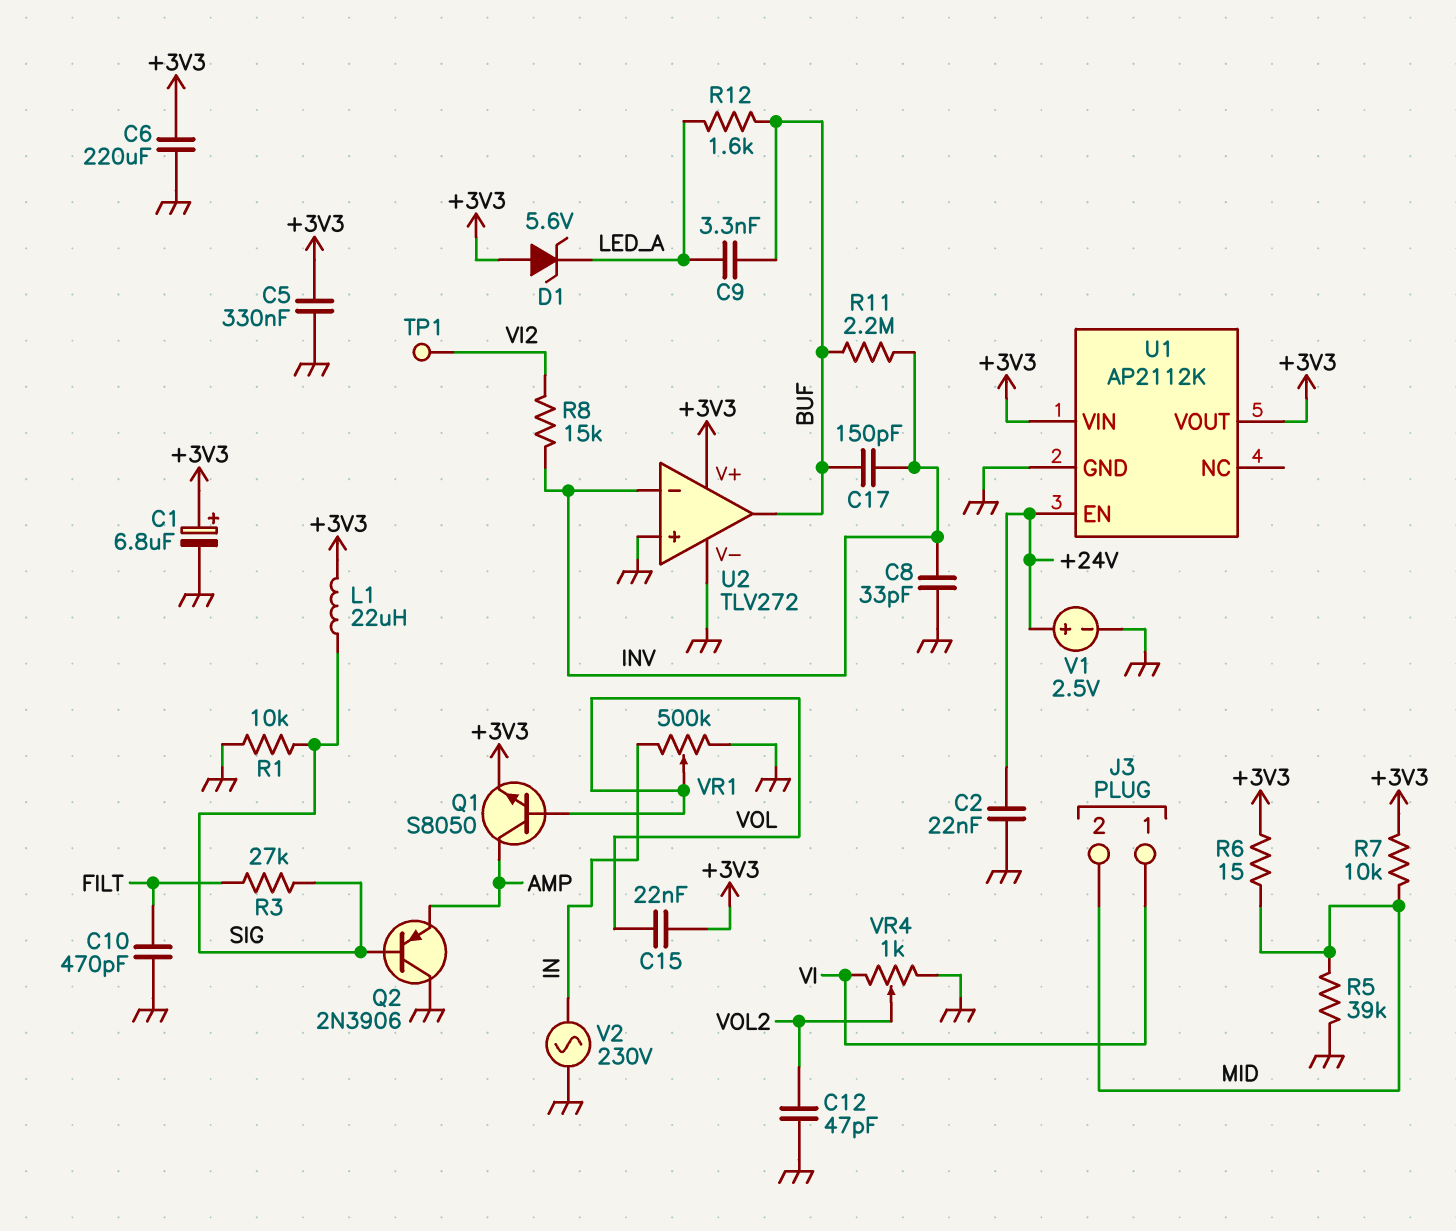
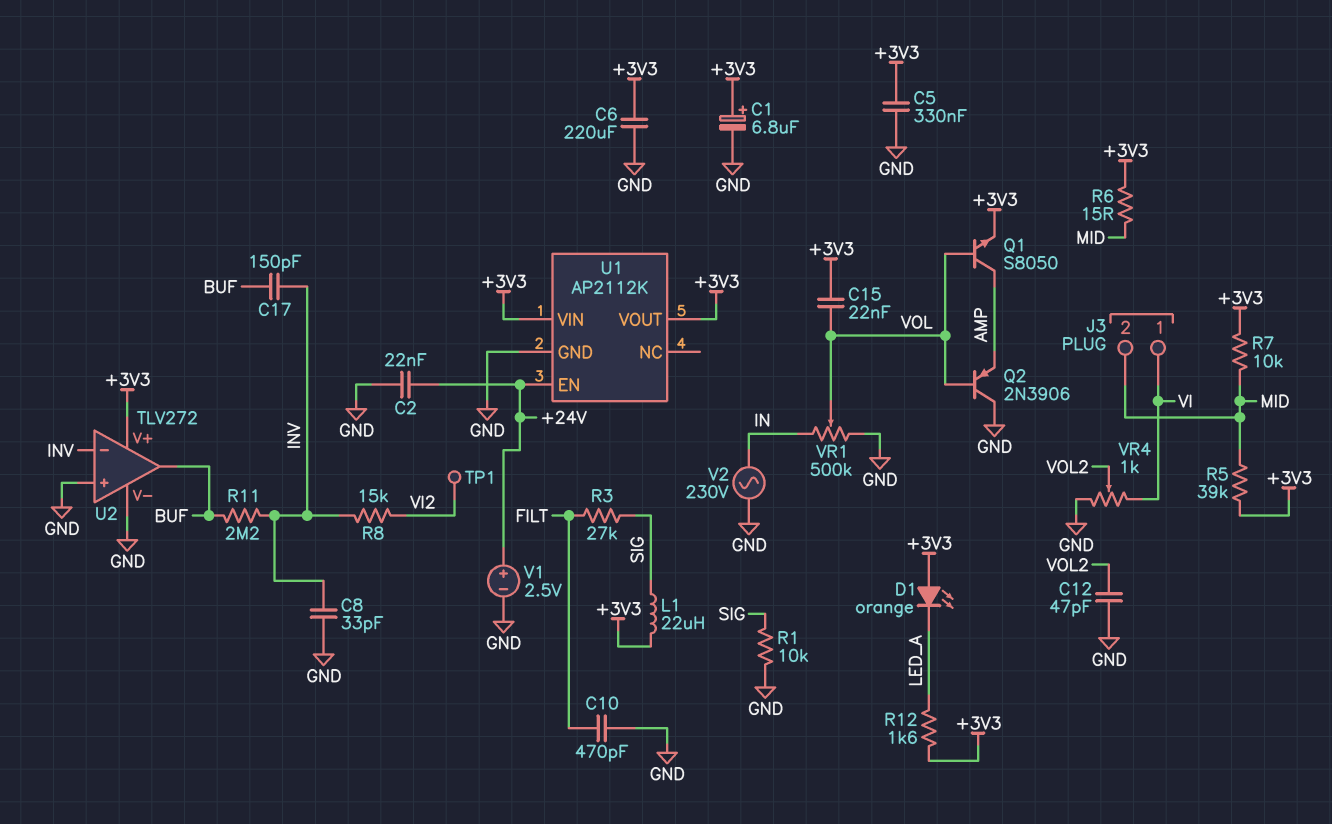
C9: 3.3nF (BUF, LED_A) -> none
D1: zener 5.6V (A +3V3, K LED_A) -> LED orange (A +3V3, K LED_A)
Q2: PNP 2N3906 (B SIG, C GND, E AMP) -> PNP 2N3906 (B VOL, C GND, E AMP)
R5: 39k (GND, MID) -> 39k (+3V3, MID)
R12: 1.6k (BUF, LED_A) -> 1.6k (+3V3, LED_A)

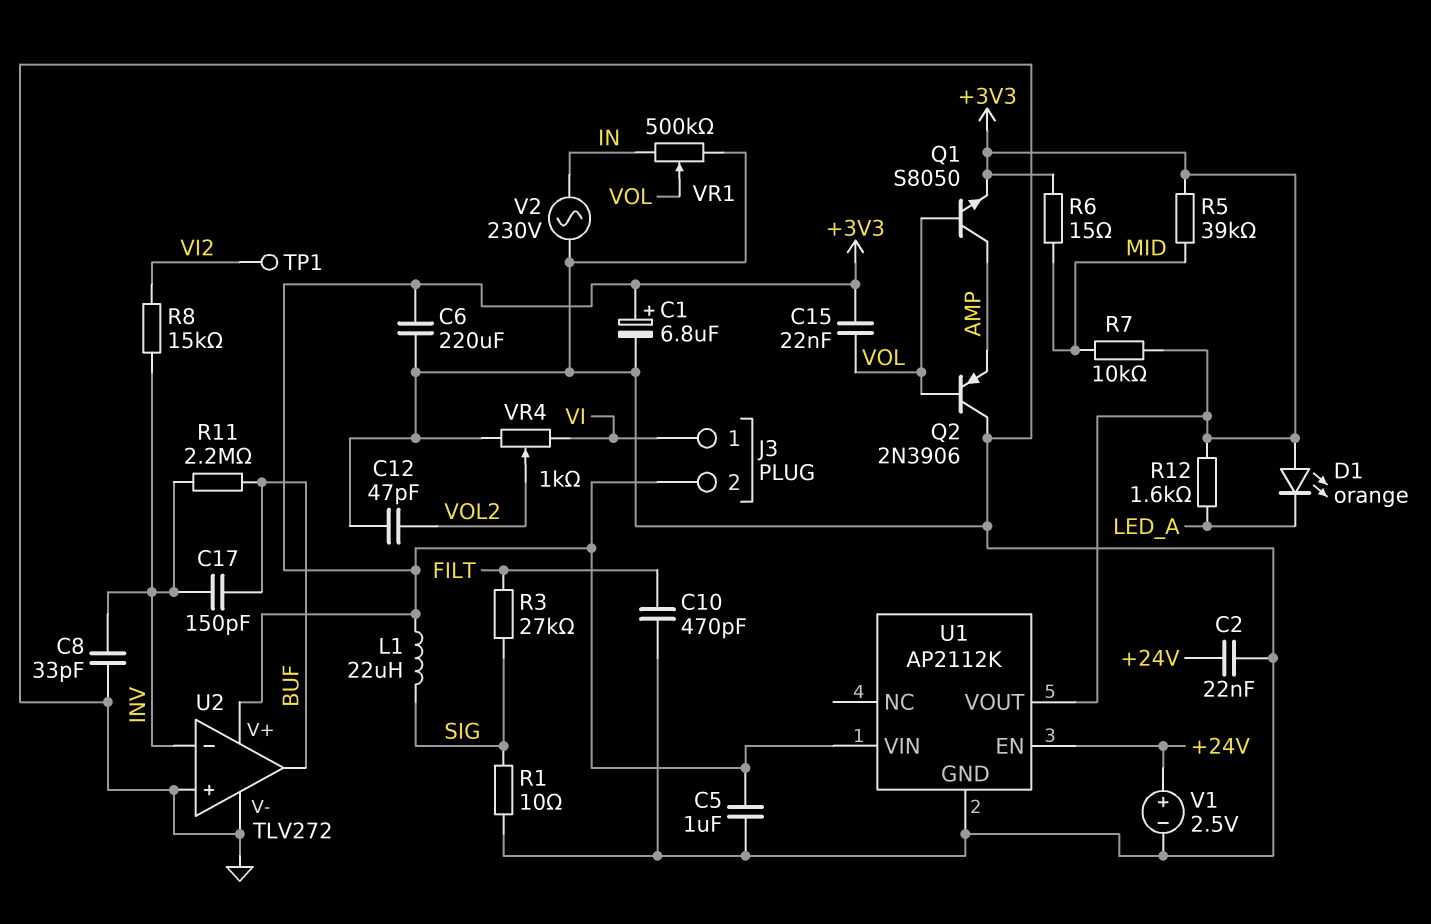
C5: 330nF (+3V3, GND) -> 1uF (+3V3, GND)
J3 pin 2: MID -> +3V3
R1: 10k (GND, SIG) -> 10 (GND, SIG)

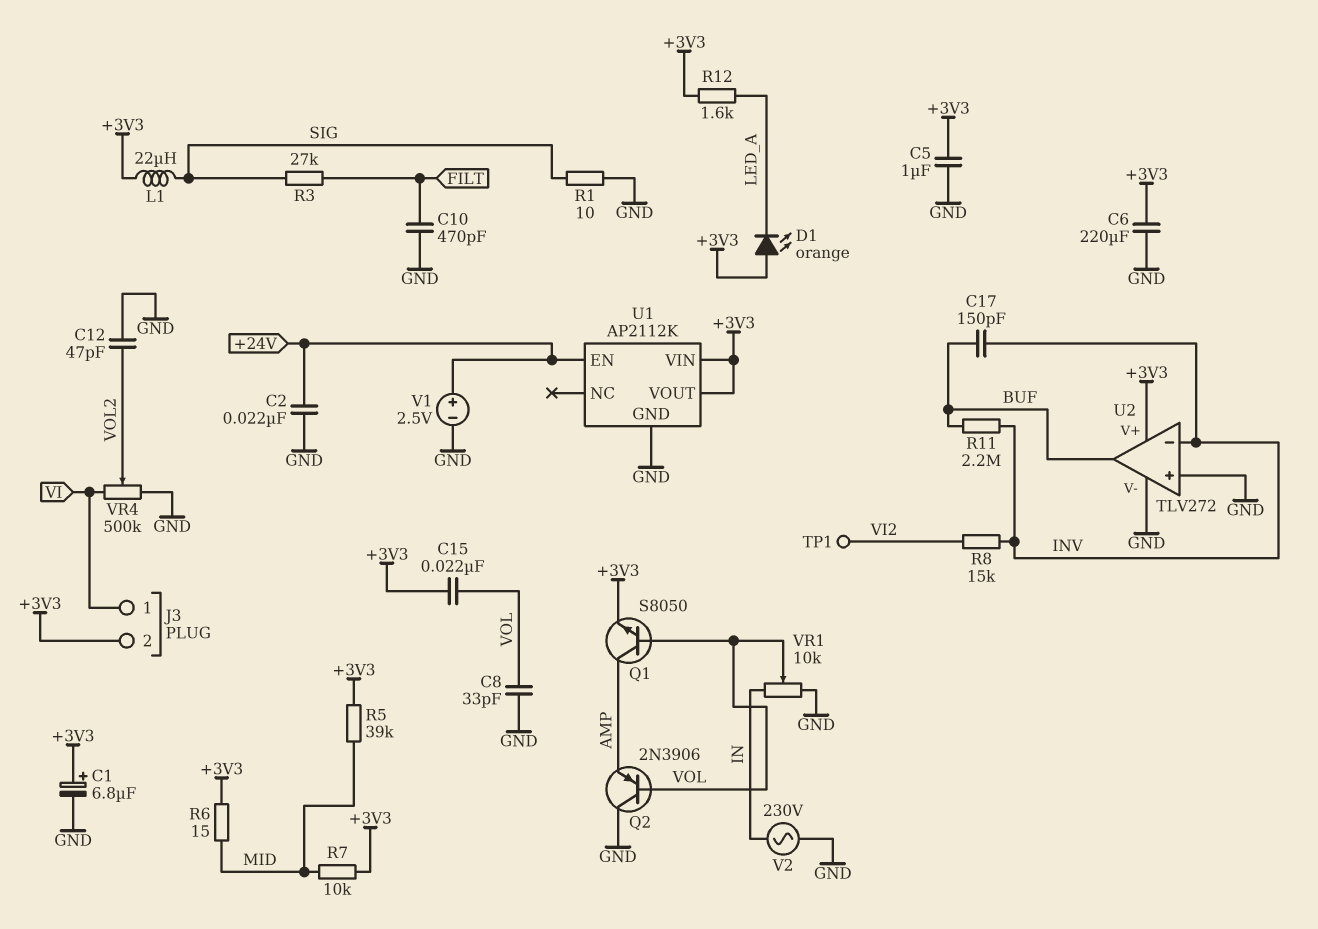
C8: 33pF (GND, INV) -> 33pF (GND, VOL)
VR1: 500k (GND, IN, wiper VOL) -> 10k (GND, IN, wiper VOL)
VR4: 1k (GND, VI, wiper VOL2) -> 500k (GND, VI, wiper VOL2)

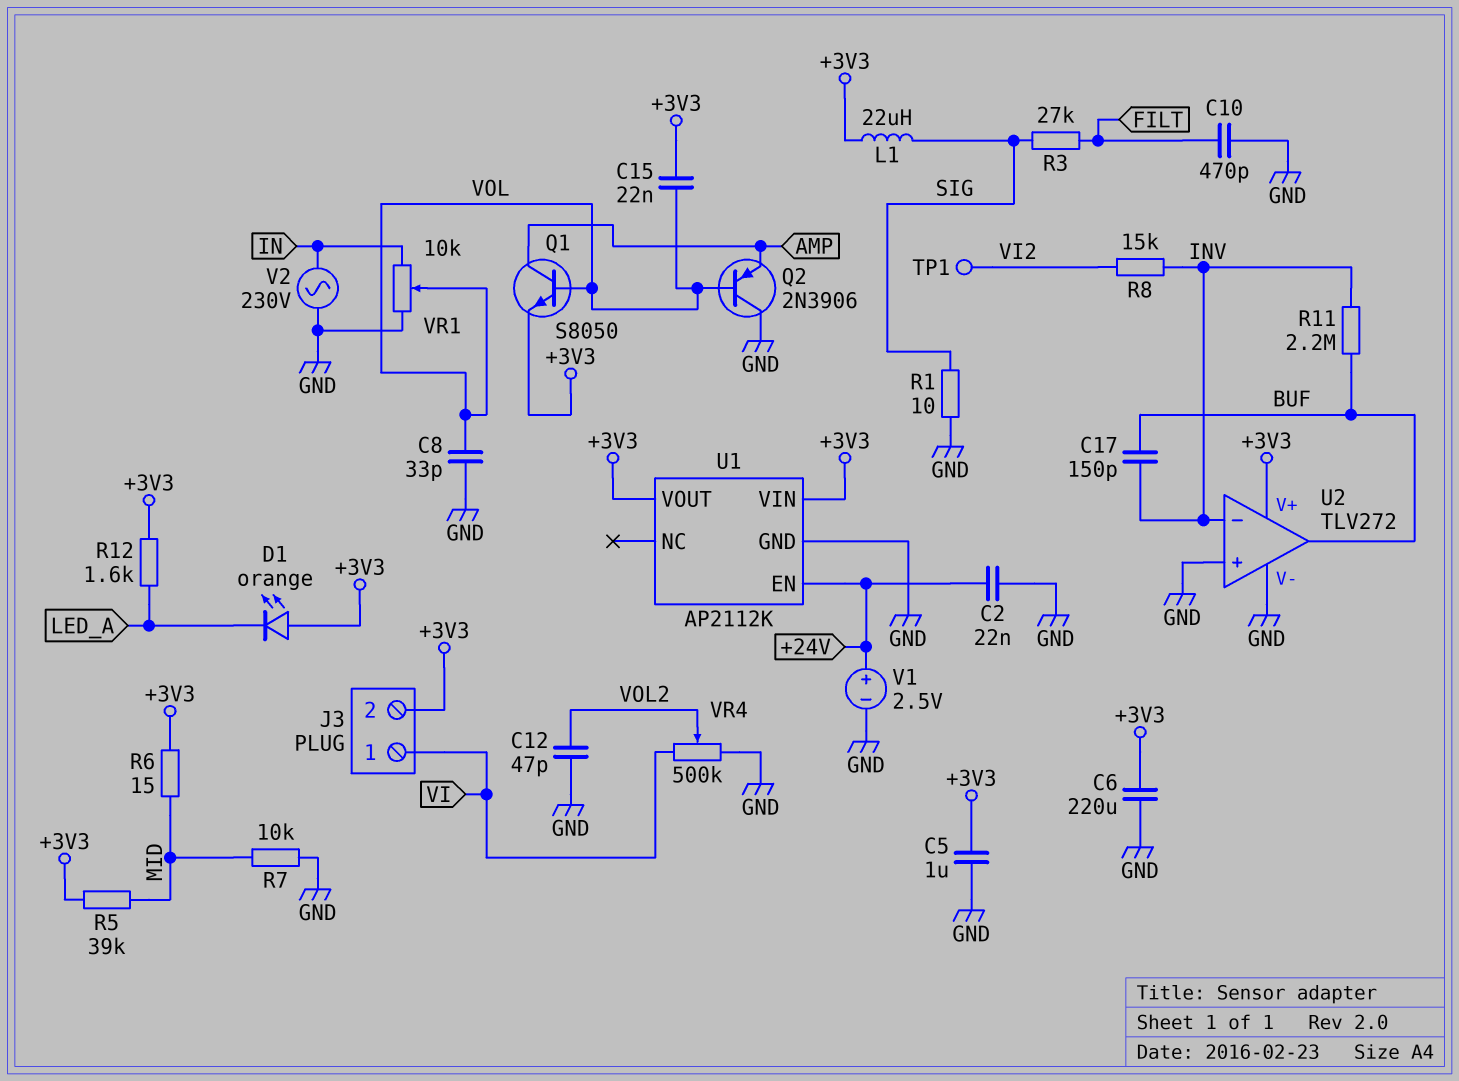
C1: 6.8uF (plus +3V3, minus GND) -> none
R7: 10k (+3V3, MID) -> 10k (GND, MID)

